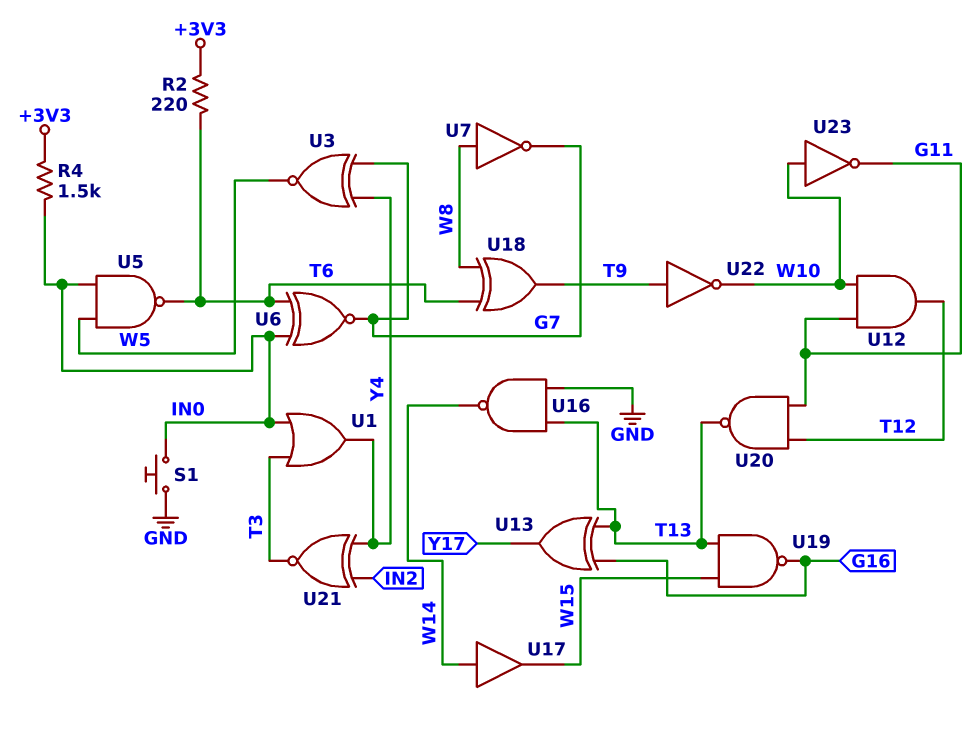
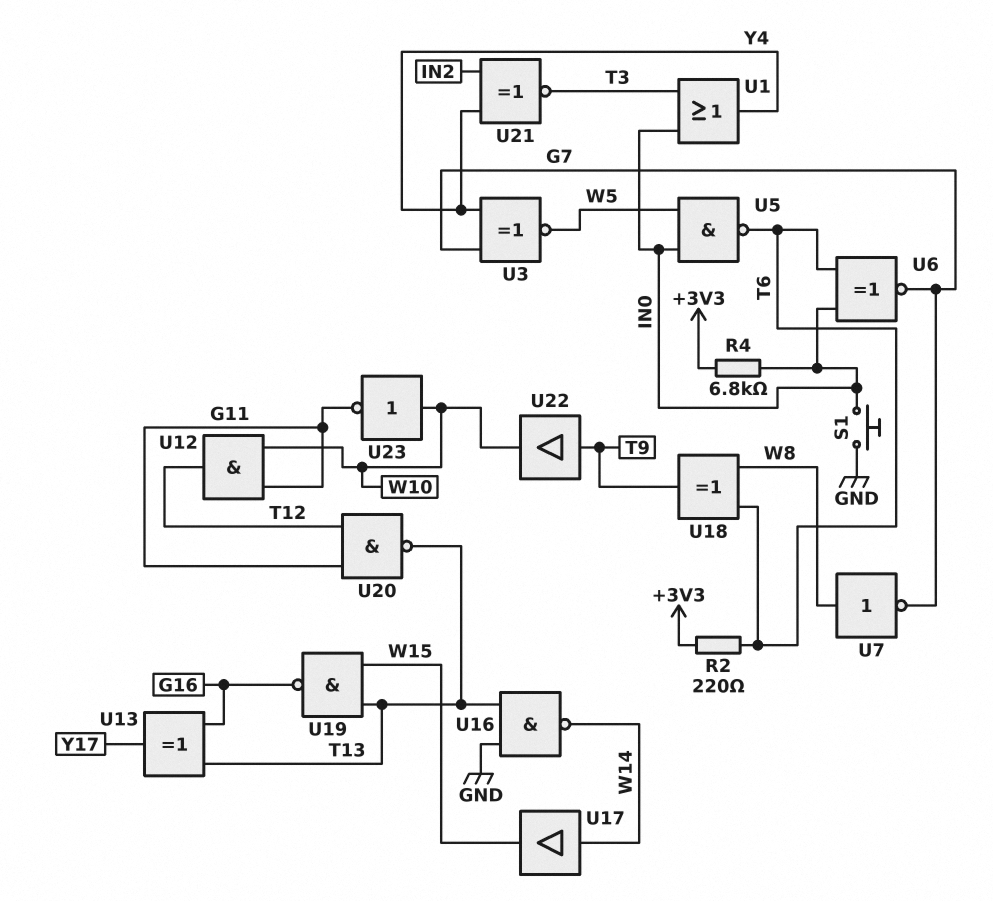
R4: 1.5k (+3V3, IN0) -> 6.8k (+3V3, IN0)
U22: NOT (in T9, out W10) -> buffer (in T9, out W10)

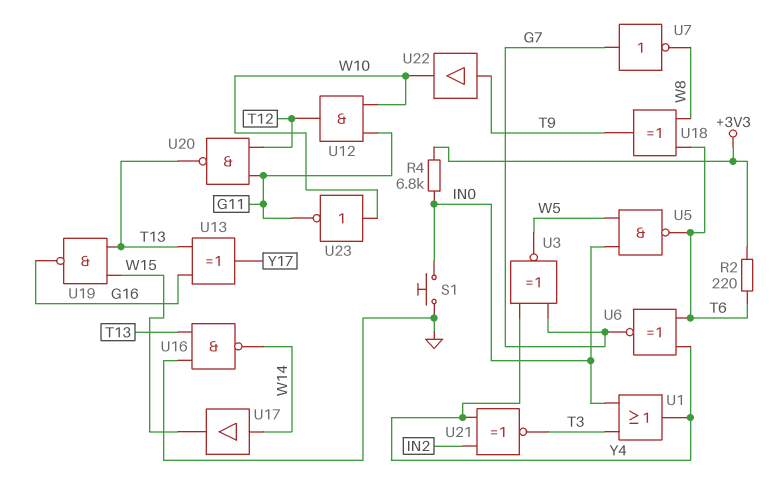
U6: XNOR (in IN0, in T6, out G7) -> XNOR (in T6, in Y4, out G7)
U7: NOT (in W8, out G7) -> NOT (in G7, out W8)

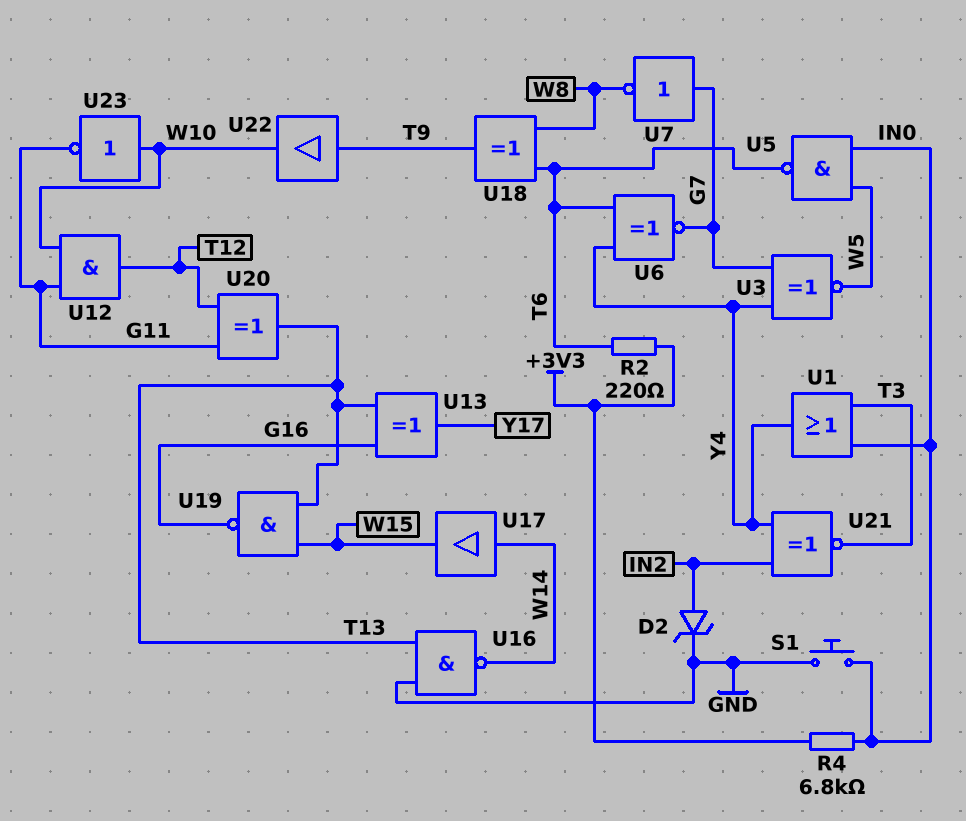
D2: none -> zener (A IN2, K GND)
U20: NAND (in G11, in T12, out T13) -> XOR (in G11, in T12, out T13)

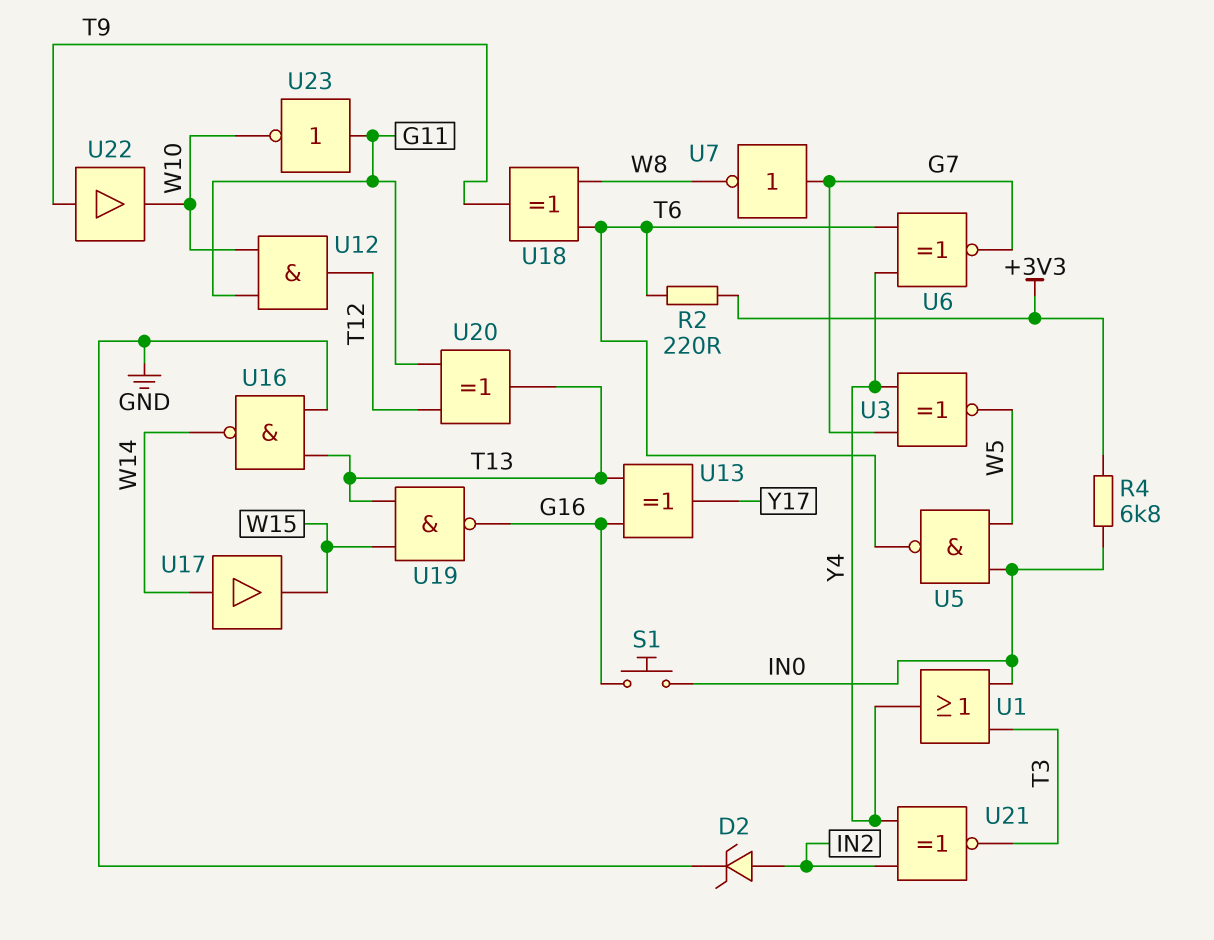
S1: button (GND, IN0) -> button (G16, IN0)
U23: NOT (in W10, out G11) -> NOT (in G11, out W10)

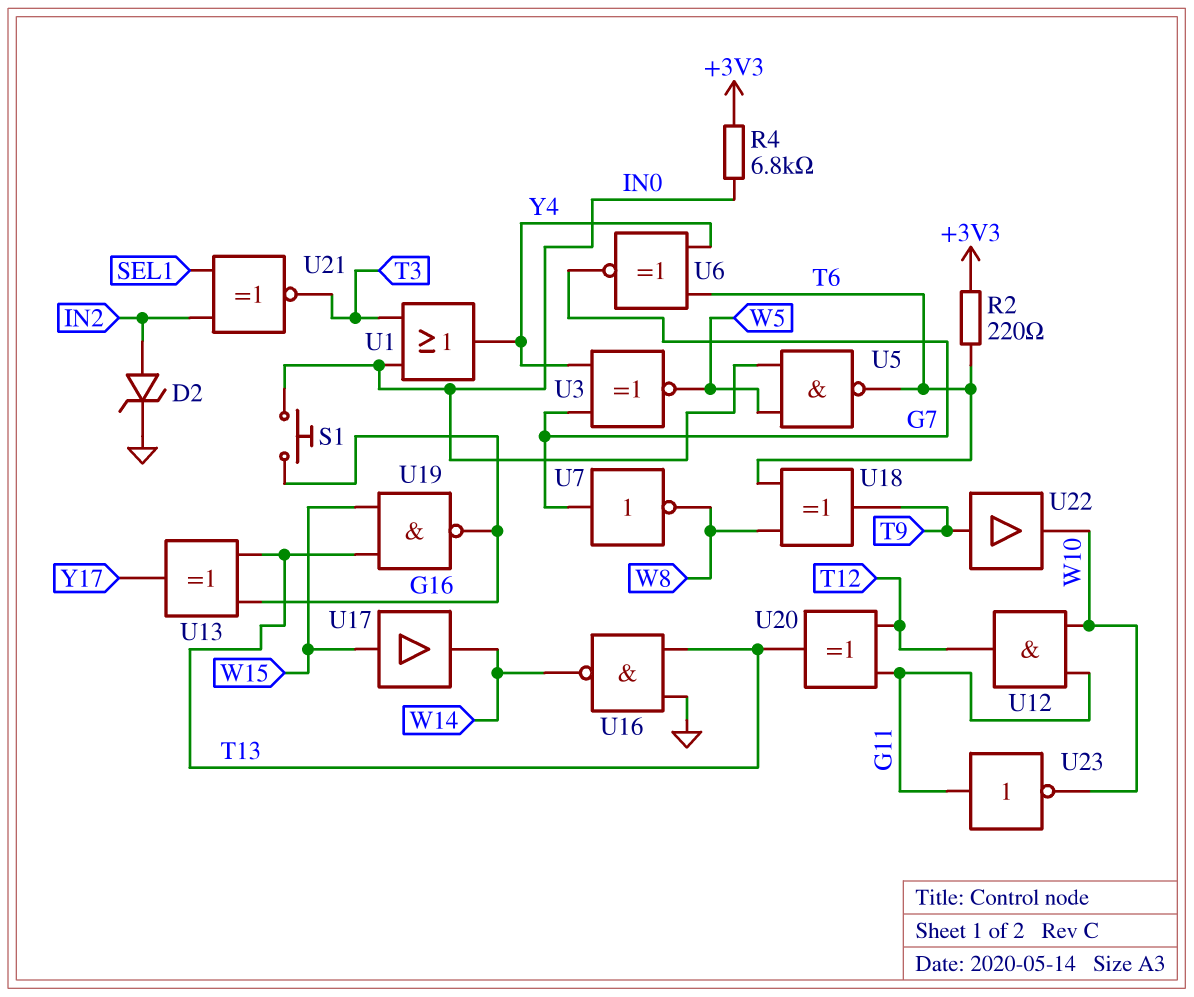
U17: buffer (in W14, out W15) -> buffer (in W15, out W14)
U21: XNOR (in IN2, in Y4, out T3) -> XNOR (in IN2, in SEL1, out T3)

